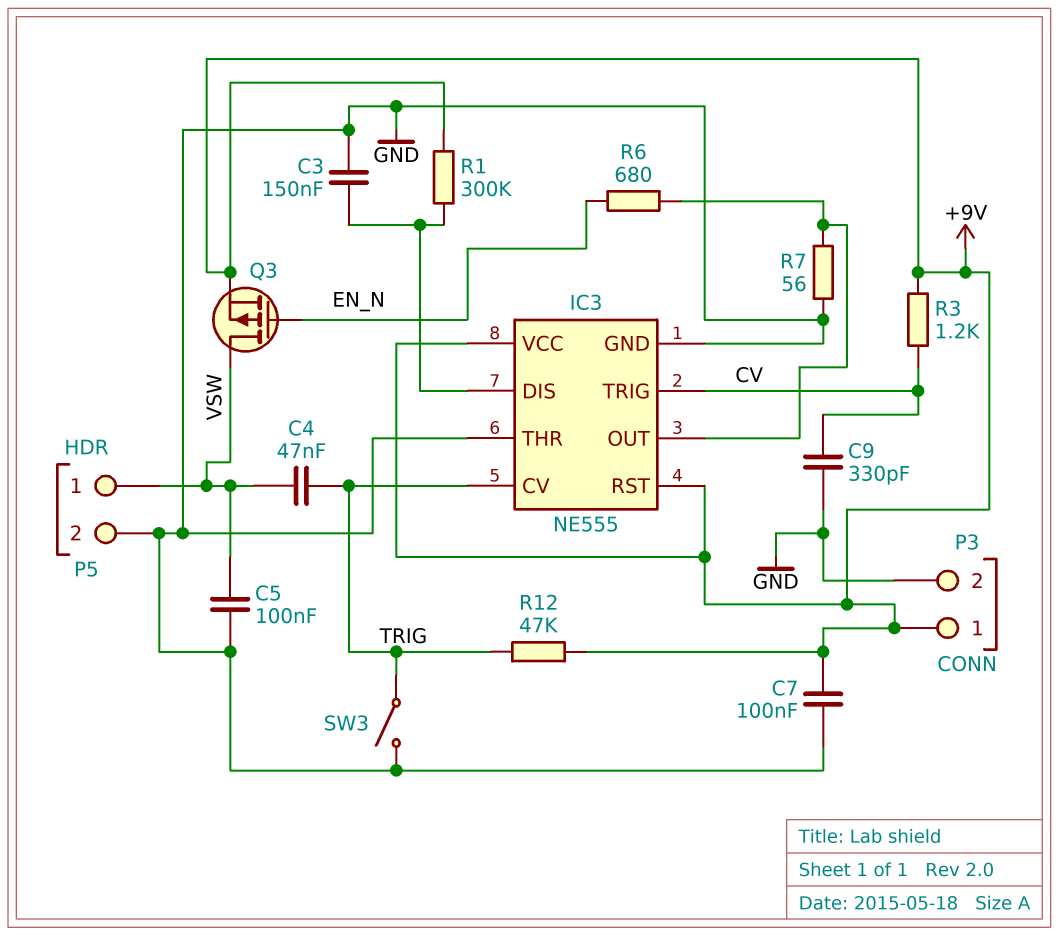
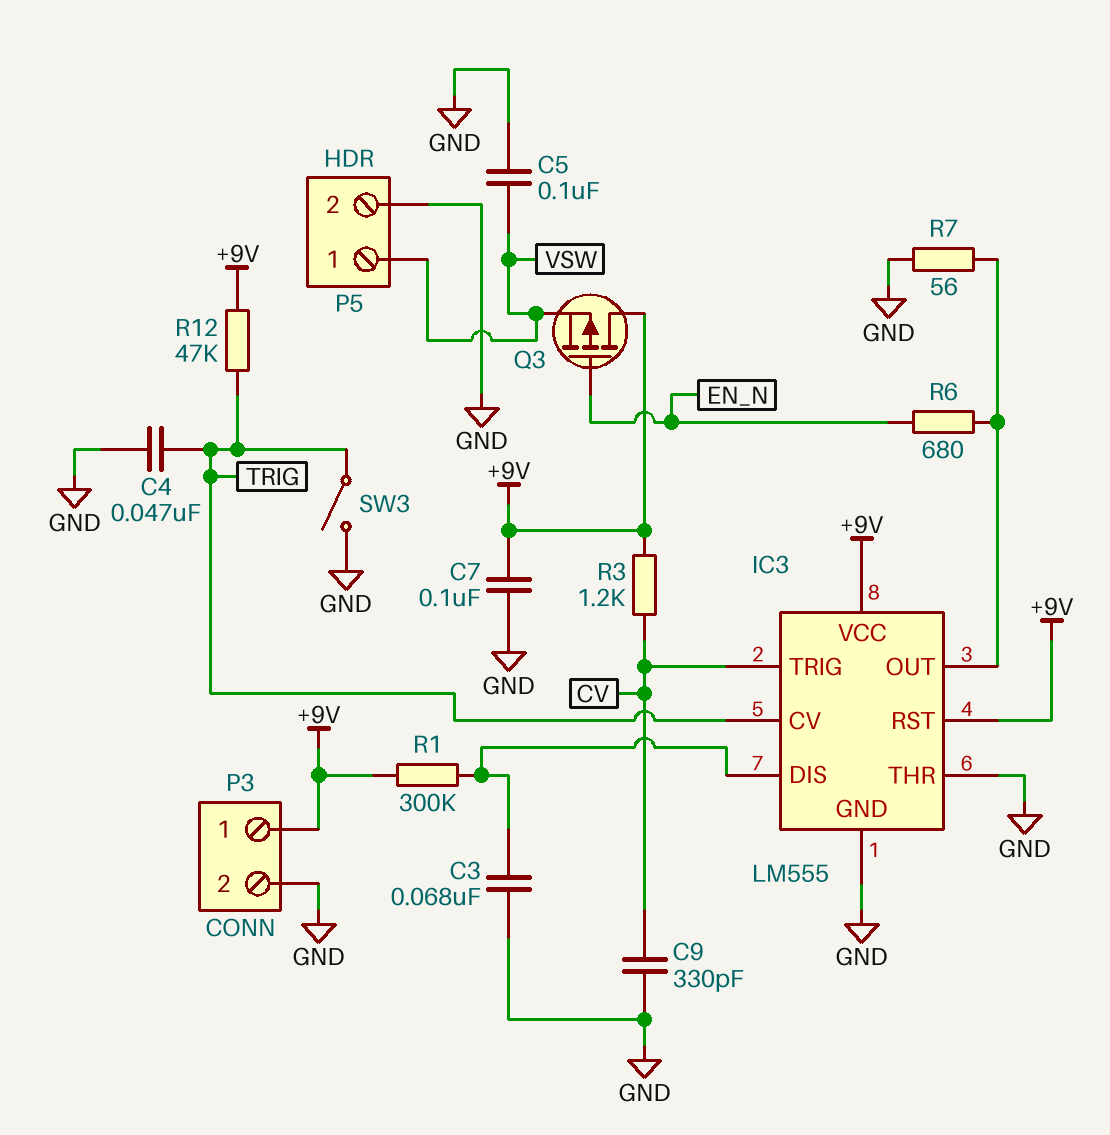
C3: 150nF (GND, IC3/DIS) -> 68nF (GND, IC3/DIS)
C4: 47nF (TRIG, VSW) -> 47nF (GND, TRIG)
IC3: NE555 -> LM555
Q3: PMOS (G EN_N, D VSW, S +9V) -> PMOS (G EN_N, D +9V, S VSW)

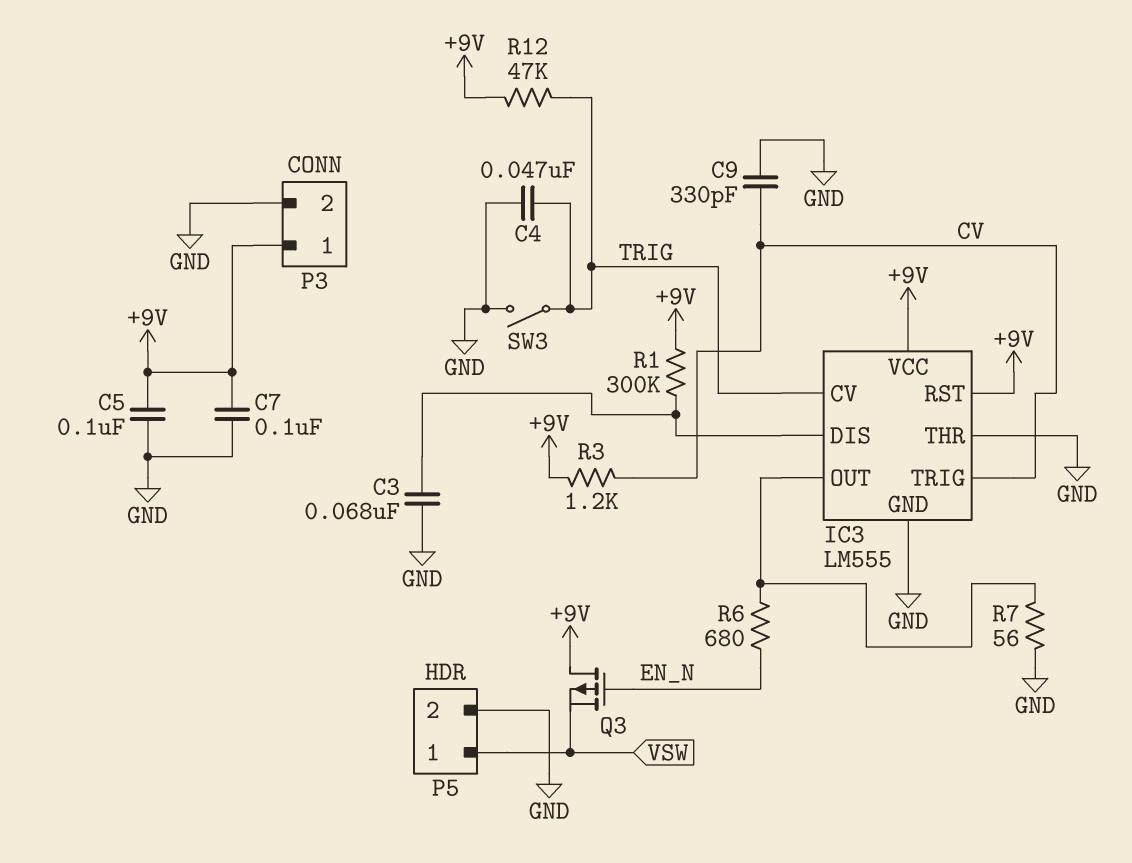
C5: 100nF (GND, VSW) -> 100nF (+9V, GND)

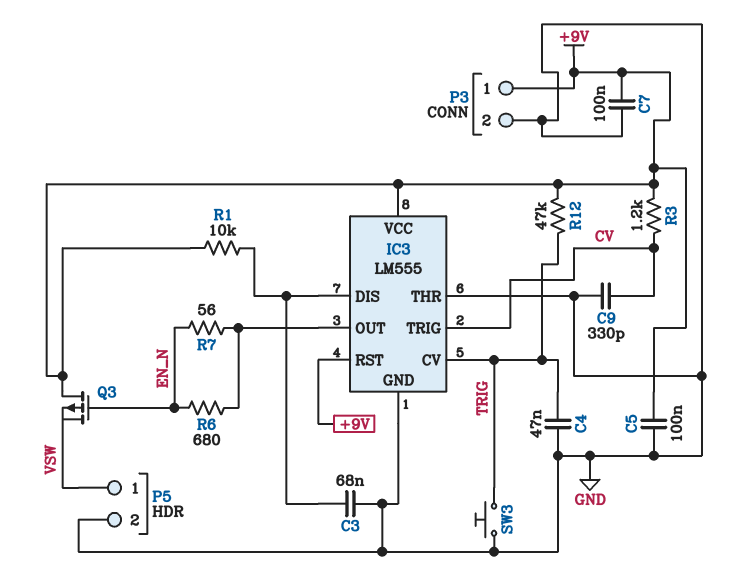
R1: 300k (+9V, IC3/DIS) -> 10k (+9V, IC3/DIS)
R7: 56 (GND, IC3/OUT) -> 56 (EN_N, IC3/OUT)
SW3: switch (GND, TRIG) -> button (GND, TRIG)

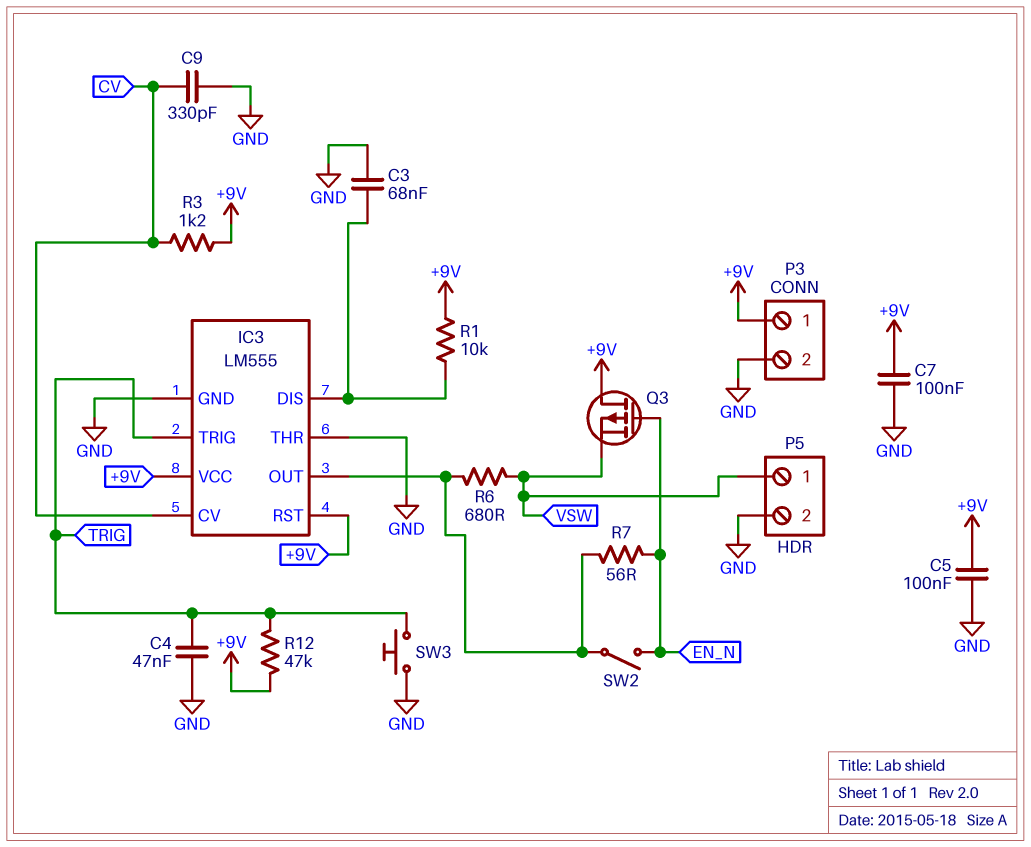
IC3 pin CV: TRIG -> CV
IC3 pin TRIG: CV -> TRIG
R6: 680 (EN_N, IC3/OUT) -> 680 (IC3/OUT, VSW)
SW2: none -> switch (EN_N, IC3/OUT)

